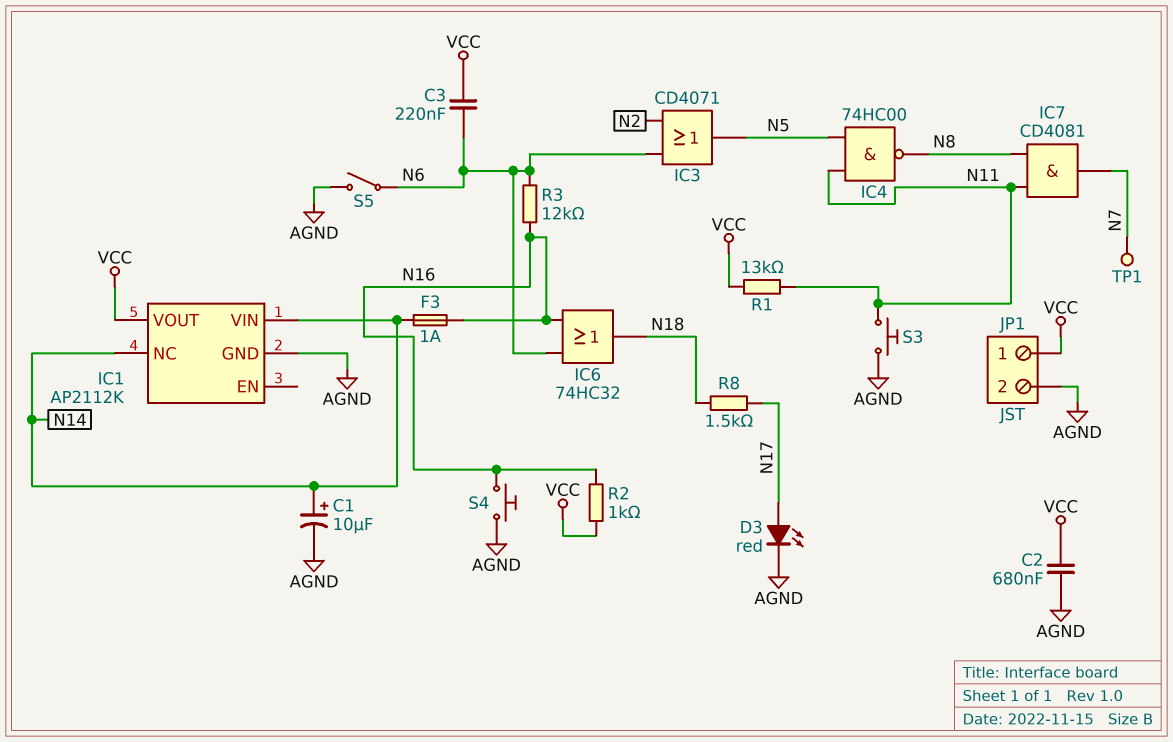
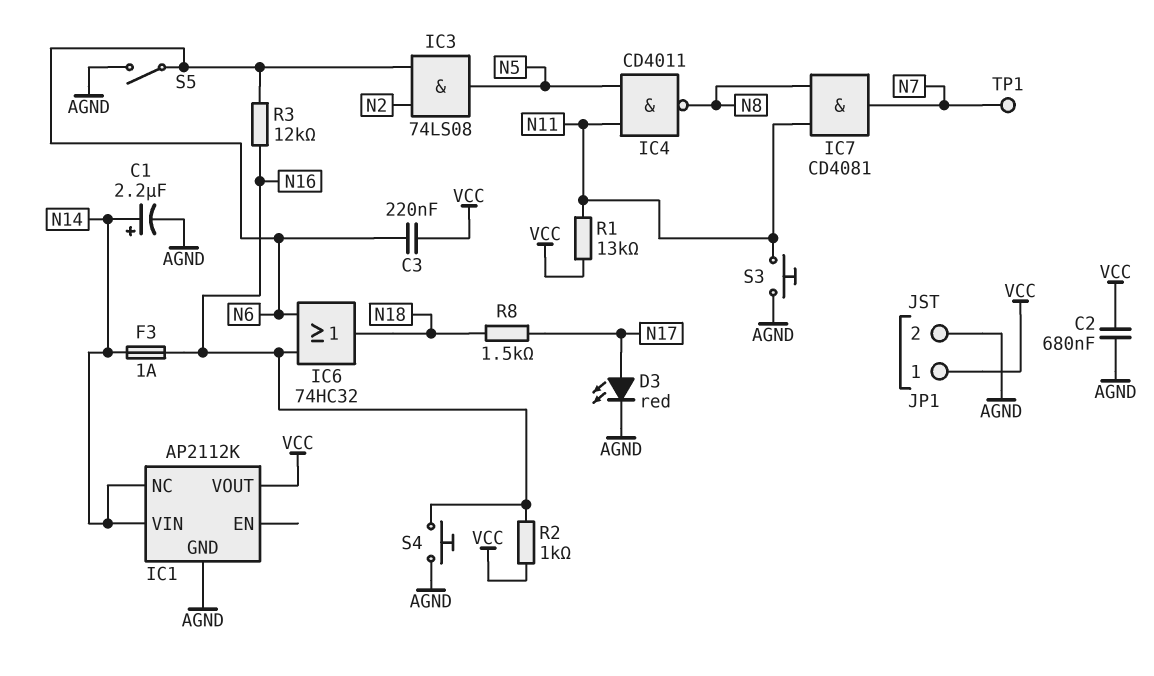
C1: 10uF (plus N14, minus AGND) -> 2.2uF (plus N14, minus AGND)
IC3: OR CD4071 (in N2, in N6, out N5) -> AND 74LS08 (in N2, in N6, out N5)
IC4: NAND 74HC00 (in N5, in N11, out N8) -> NAND CD4011 (in N5, in N11, out N8)

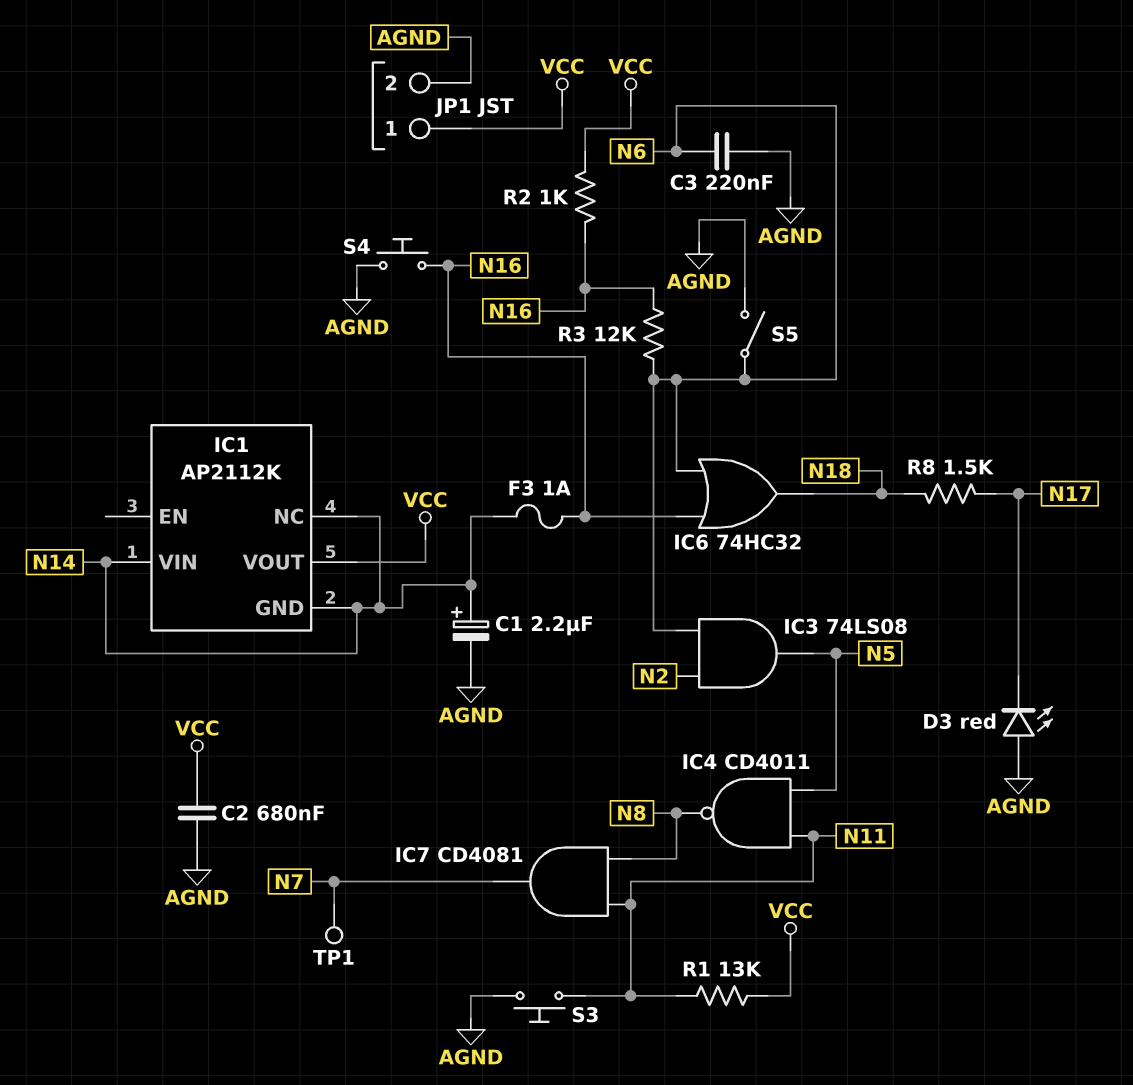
C3: 220nF (N6, VCC) -> 220nF (AGND, N6)
D3: LED red (A N17, K AGND) -> LED red (A AGND, K N17)
IC1 pin GND: AGND -> N14

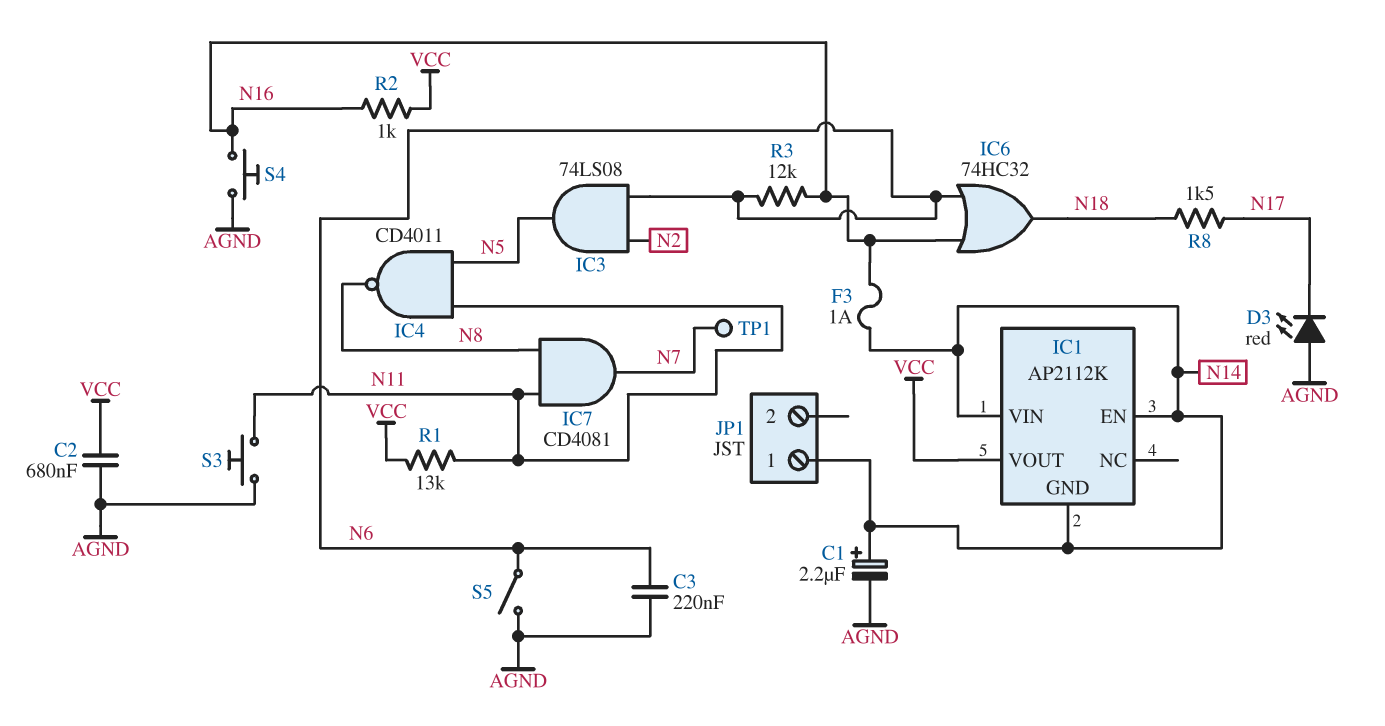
IC1 pin EN: none -> N14
IC1 pin NC: N14 -> none
JP1 pin 1: VCC -> N14
JP1 pin 2: AGND -> none

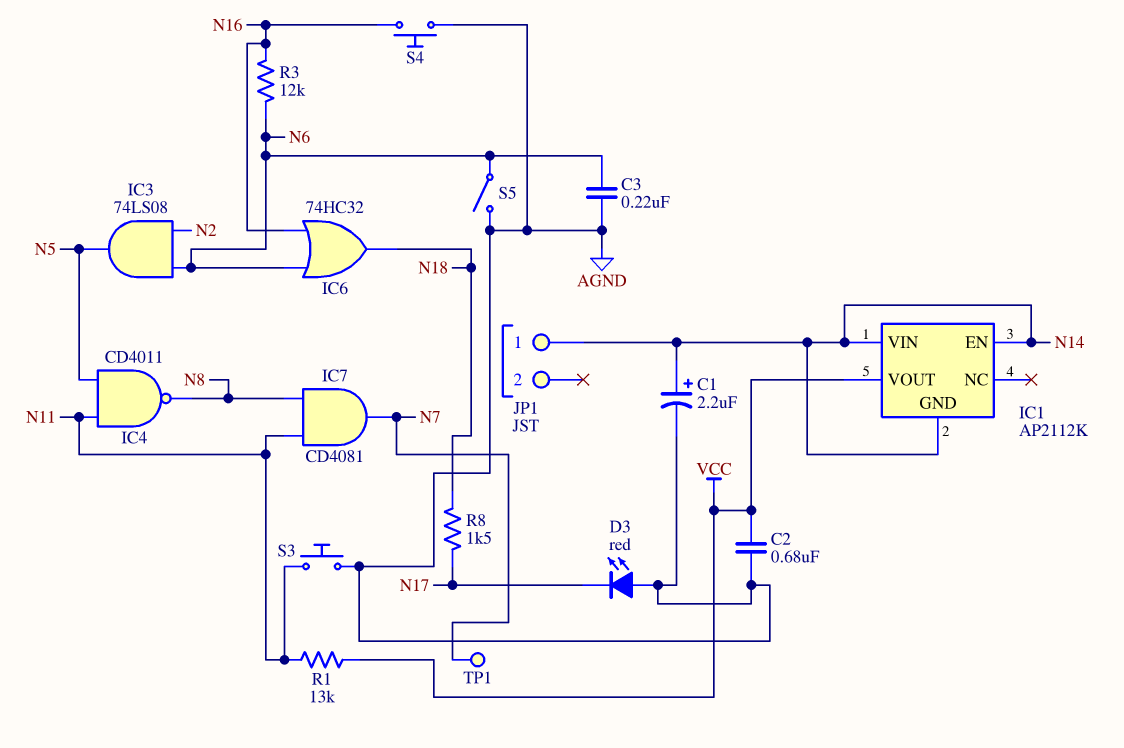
F3: 1A (N14, N16) -> none
R2: 1k (N16, VCC) -> none

